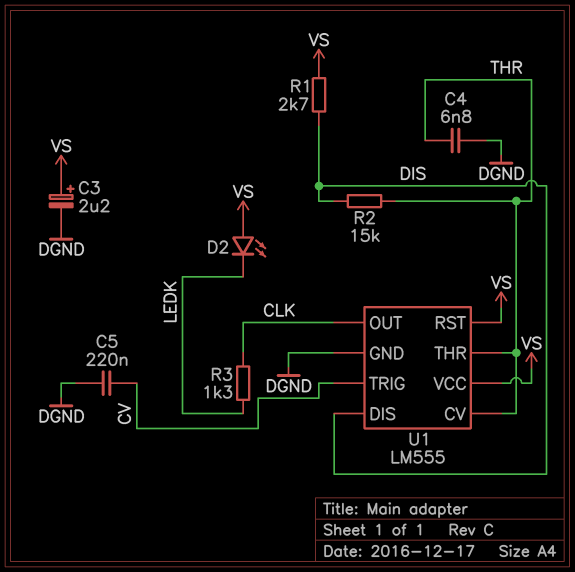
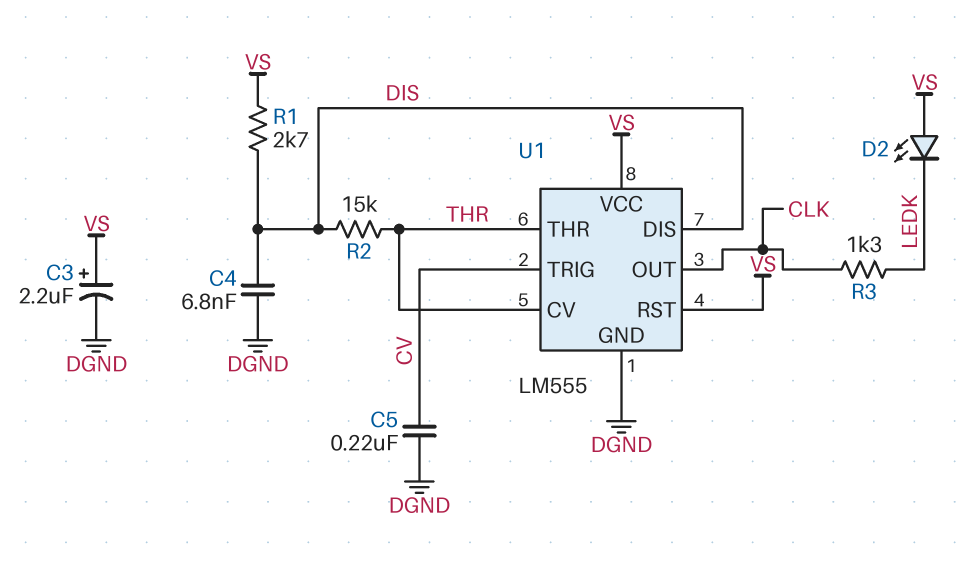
C4: 6.8nF (DGND, THR) -> 6.8nF (DGND, DIS)

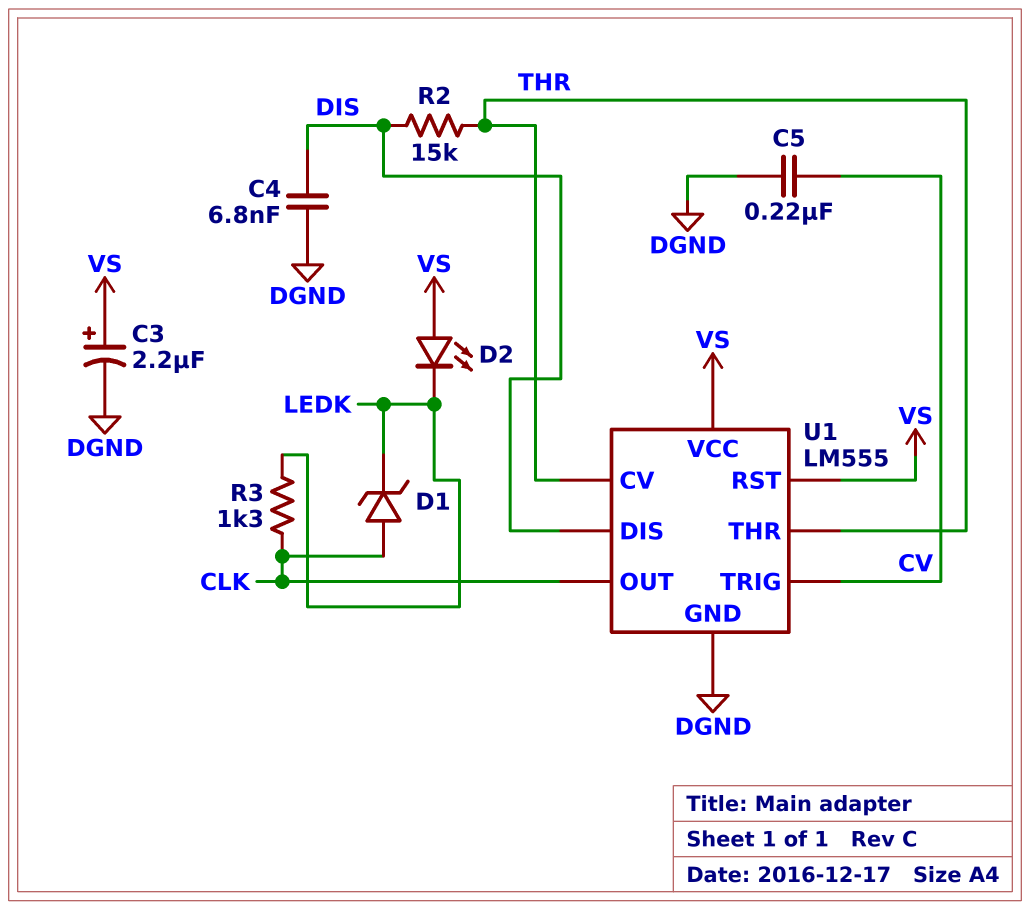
D1: none -> zener (A CLK, K LEDK)
R1: 2.7k (DIS, VS) -> none

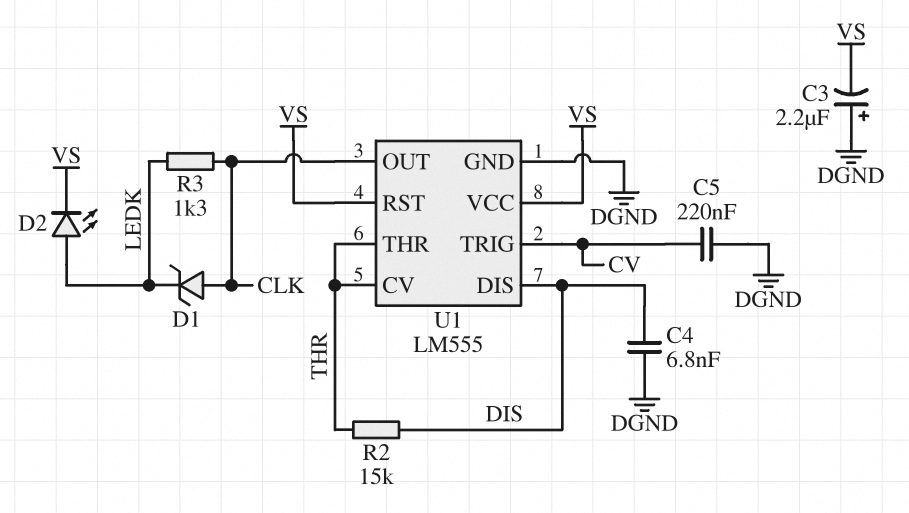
C3: 2.2uF (plus VS, minus DGND) -> 2.2uF (plus DGND, minus VS)
D2: LED (A VS, K LEDK) -> LED (A LEDK, K VS)

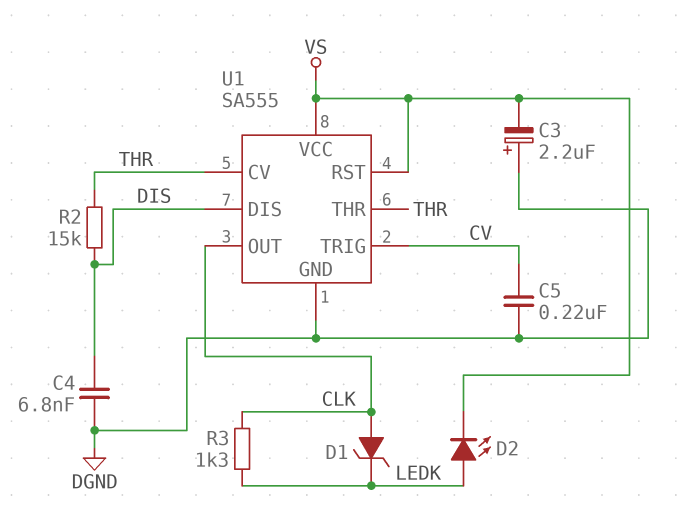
U1: LM555 -> SA555

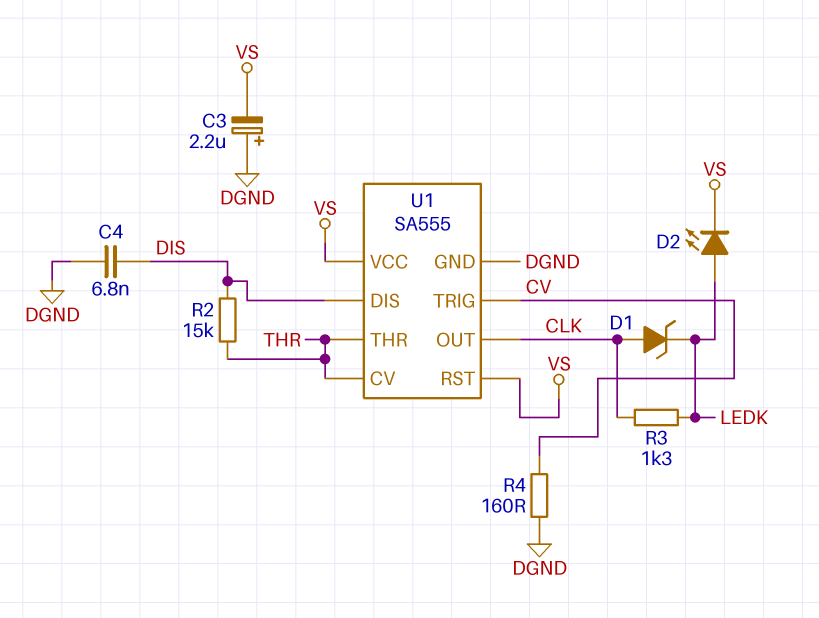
C5: 220nF (CV, DGND) -> none
R4: none -> 160 (CV, DGND)

